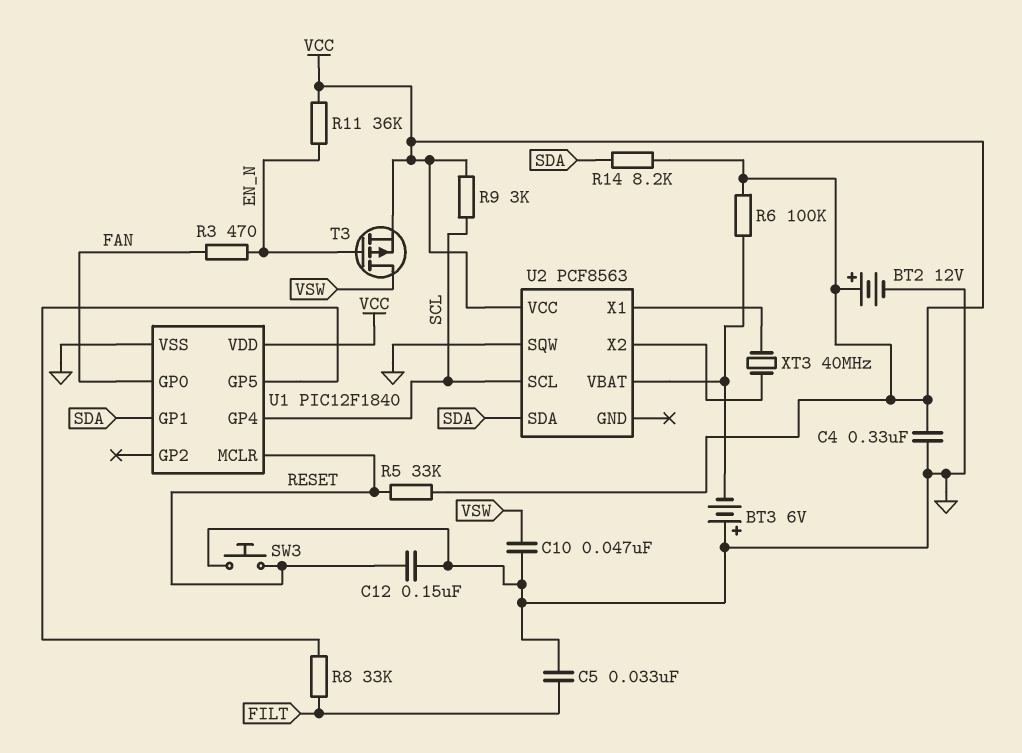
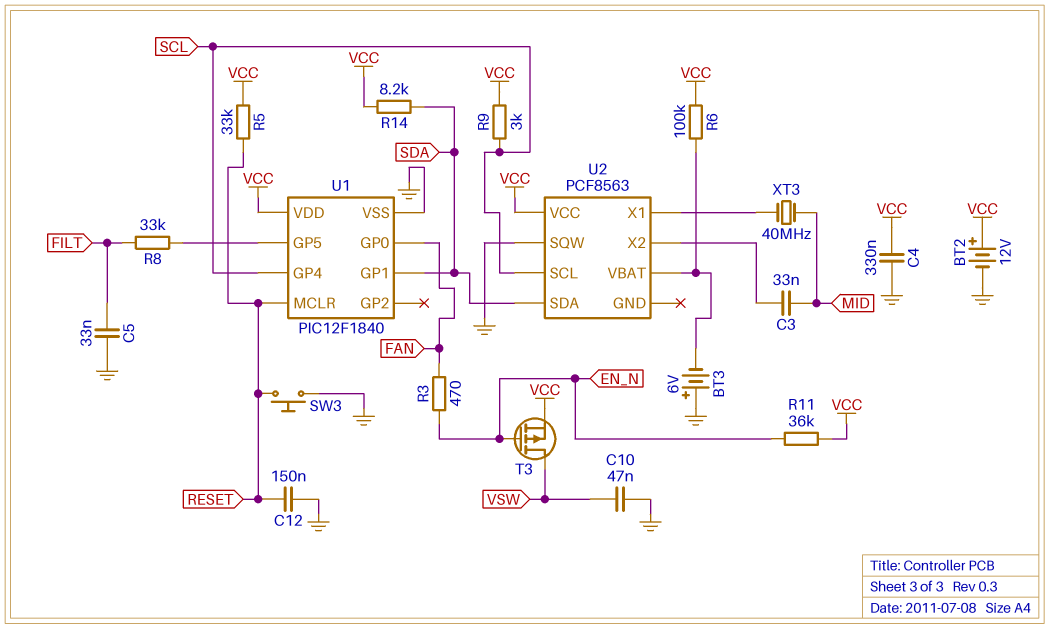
C3: none -> 33nF (MID, U2/X2)
XT3: 40MHz (U2/X1, U2/X2) -> 40MHz (MID, U2/X1)

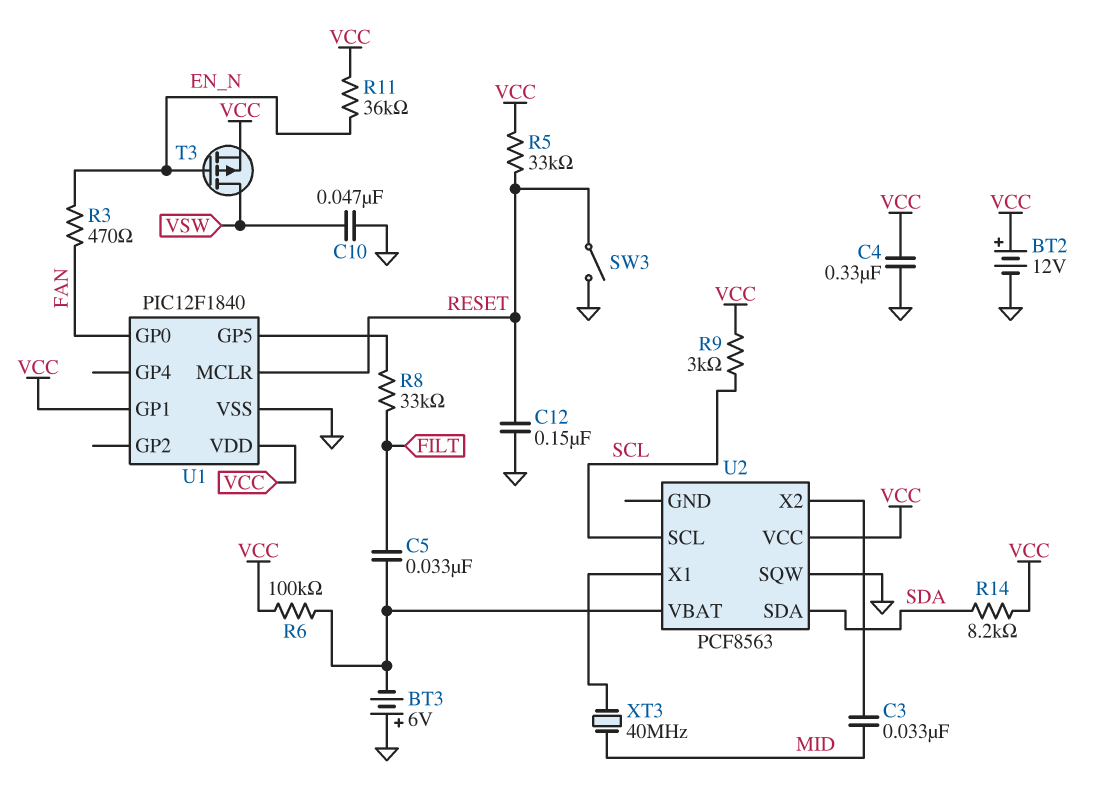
C5: 33nF (FILT, GND) -> 33nF (FILT, U2/VBAT)
SW3: button (GND, RESET) -> switch (GND, RESET)
U1 pin GP1: SDA -> VCC
U1 pin GP4: SCL -> none

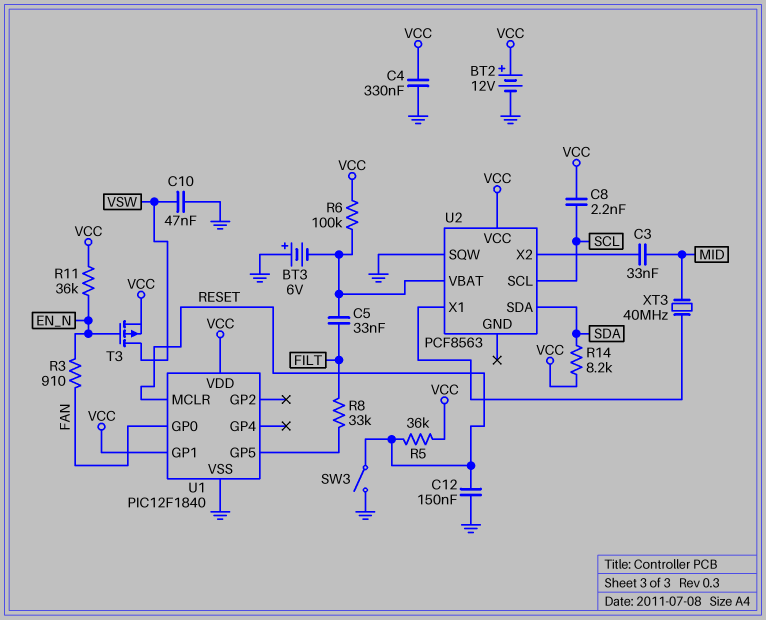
C8: none -> 2.2nF (SCL, VCC)
R3: 470 (EN_N, FAN) -> 910 (EN_N, FAN)
R5: 33k (RESET, VCC) -> 36k (RESET, VCC)
R9: 3k (SCL, VCC) -> none

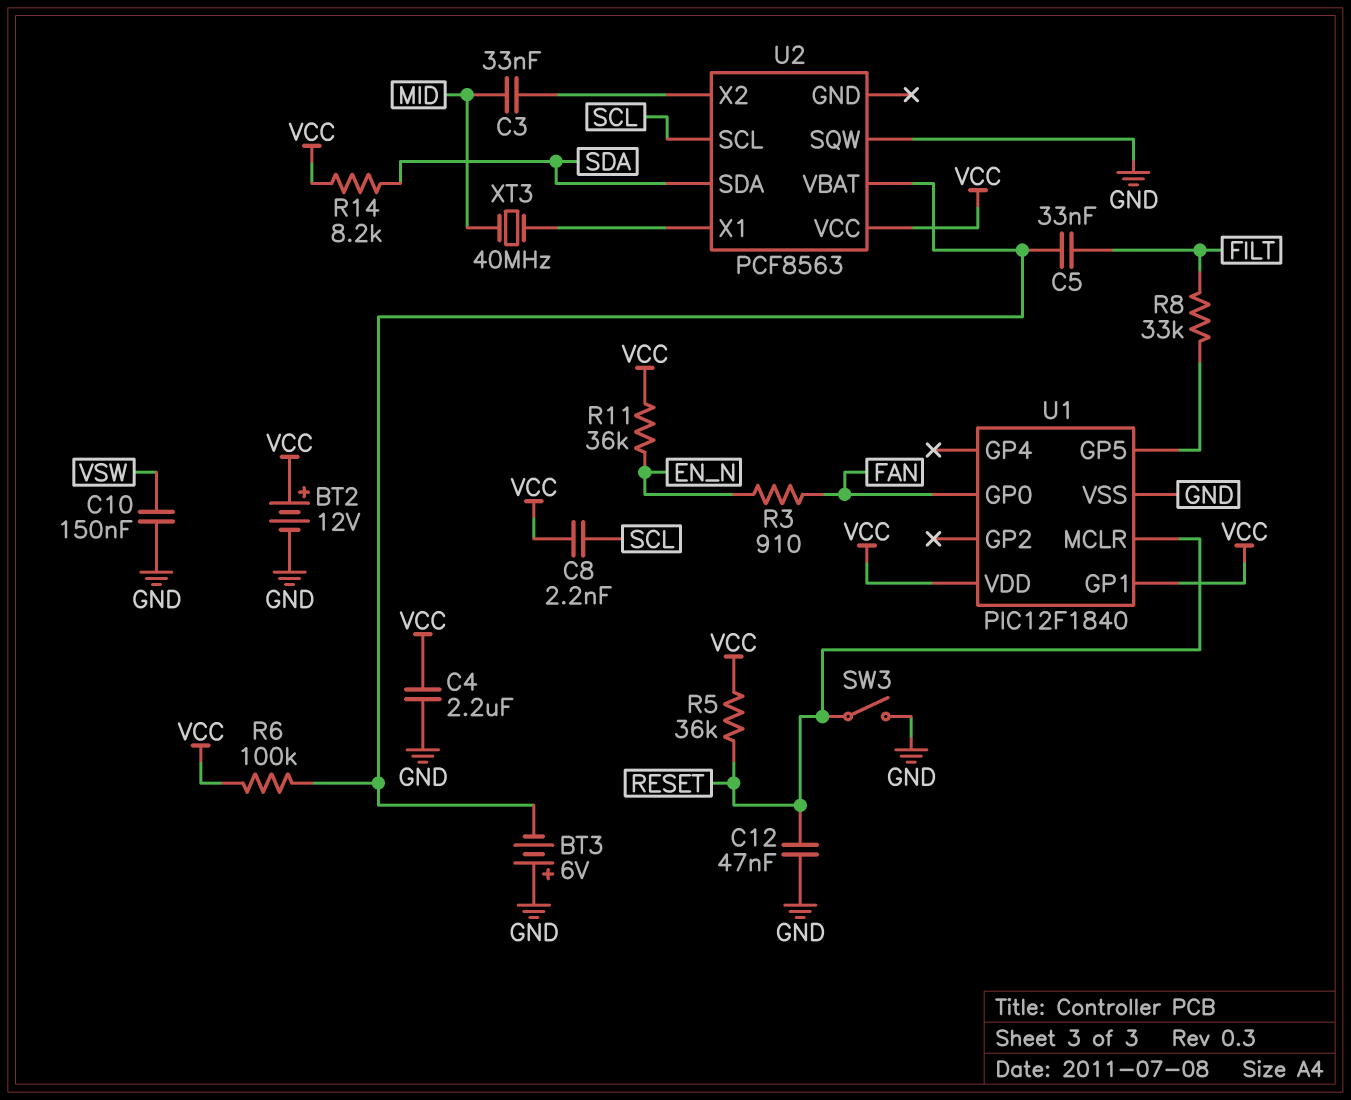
C4: 330nF (GND, VCC) -> 2.2uF (GND, VCC)
C10: 47nF (GND, VSW) -> 150nF (GND, VSW)
C12: 150nF (GND, RESET) -> 47nF (GND, RESET)
T3: PMOS (G EN_N, D VSW, S VCC) -> none

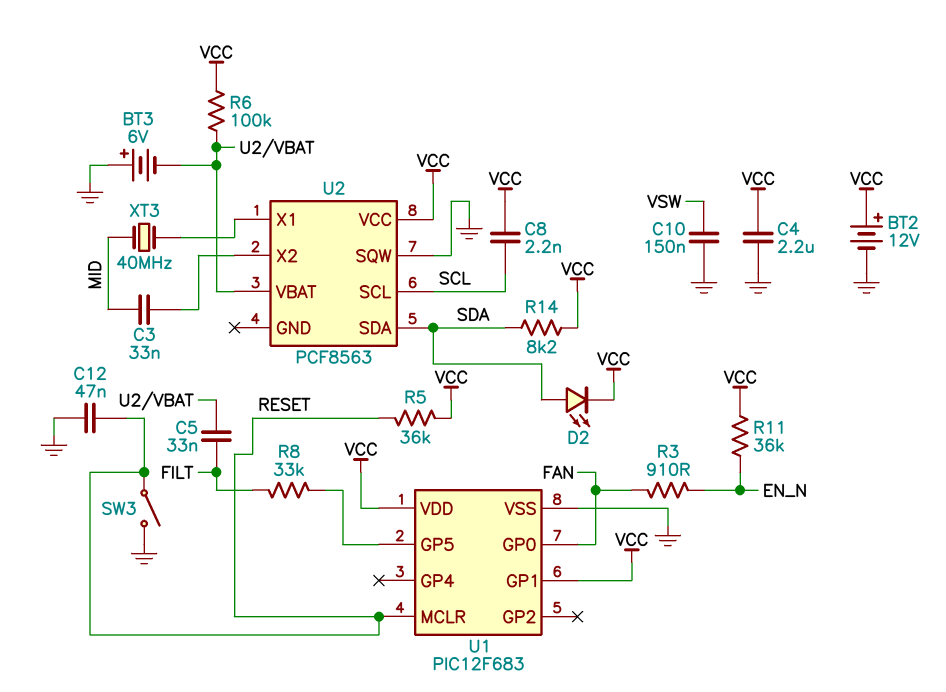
D2: none -> LED (A SDA, K VCC)
U1: PIC12F1840 -> PIC12F683

